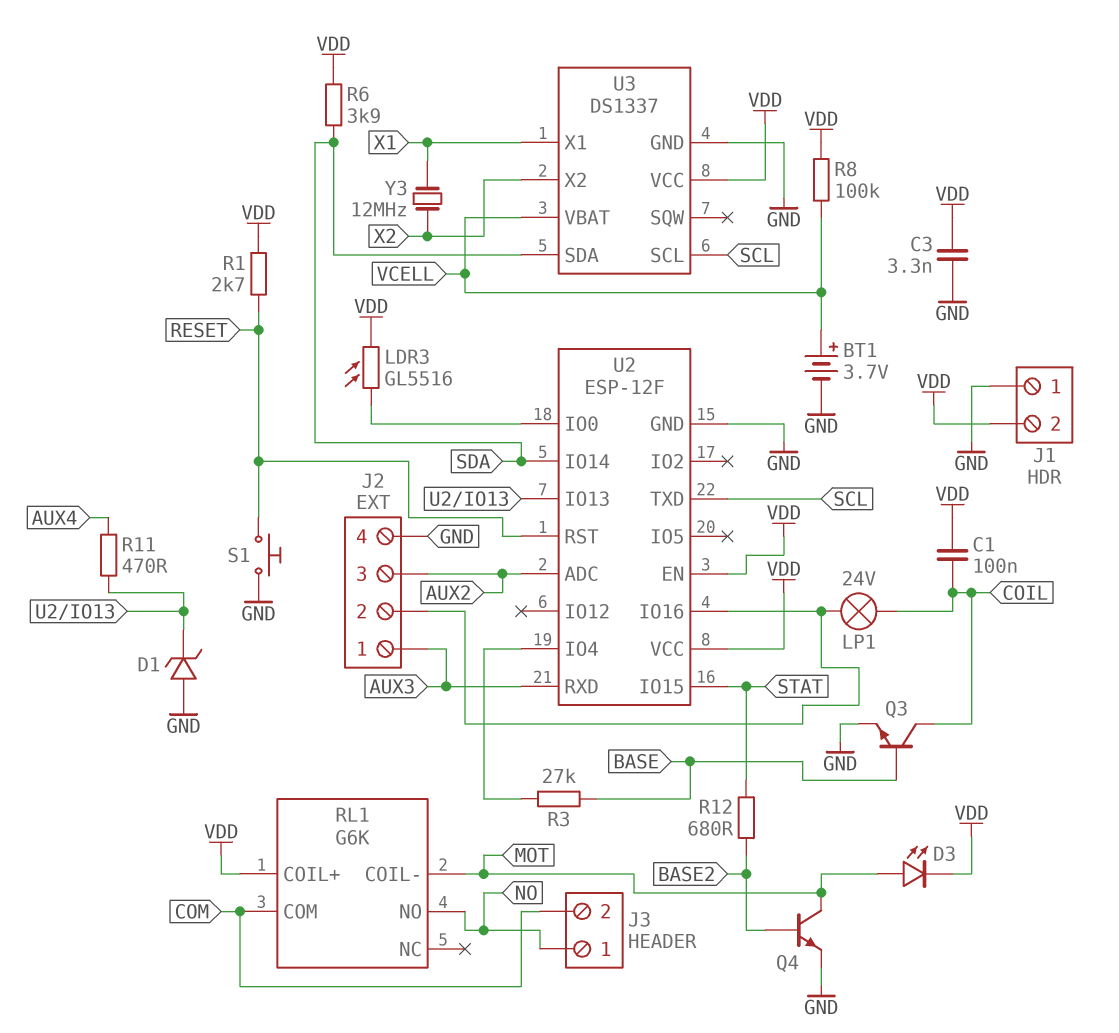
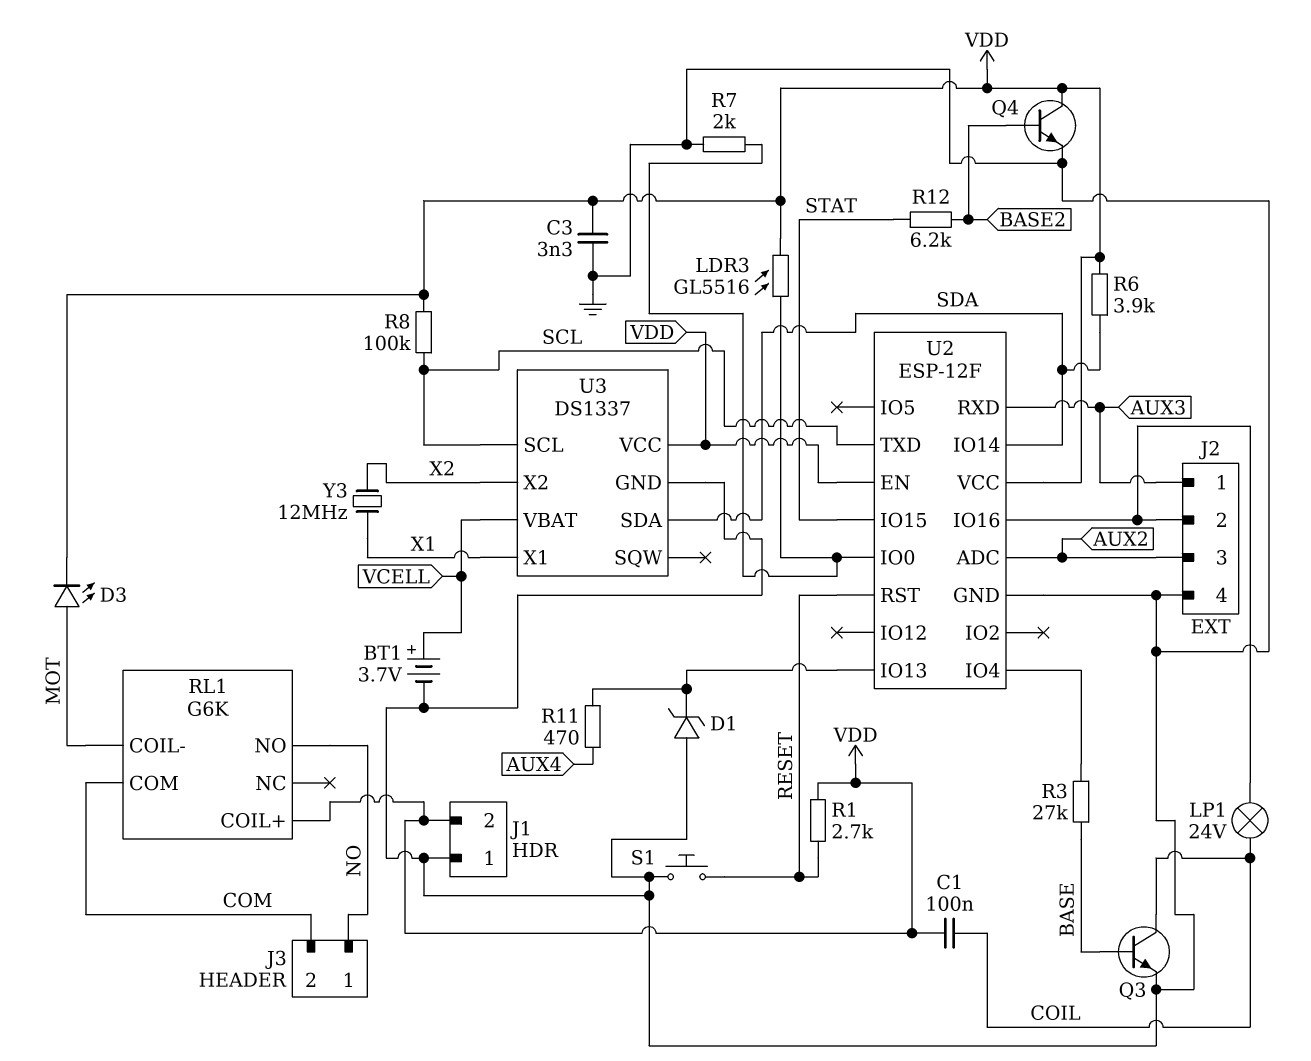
Q4: NPN (B BASE2, C MOT, E GND) -> NPN (B BASE2, C VDD, E GND)
R7: none -> 2k (GND, U2/IO0)
R8: 100k (VCELL, VDD) -> 100k (SCL, VDD)
R12: 680 (BASE2, STAT) -> 6.2k (BASE2, STAT)

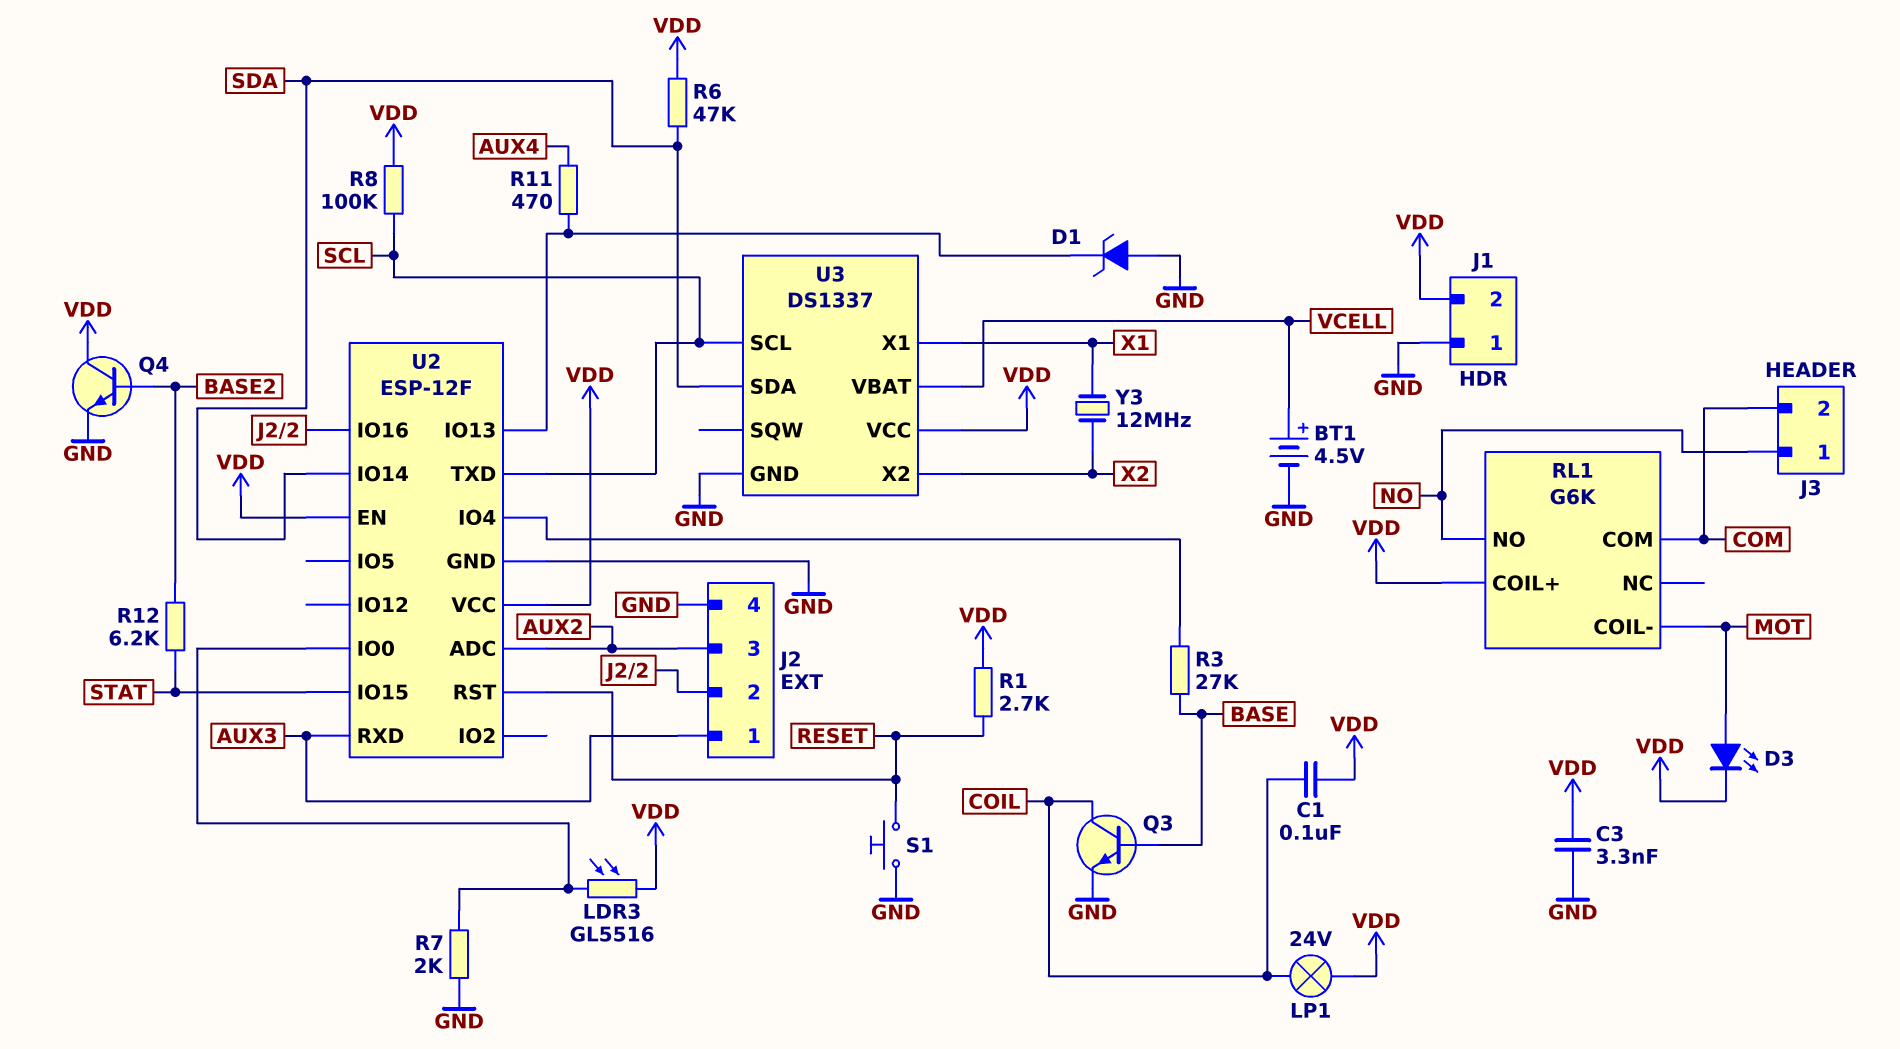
BT1: 3.7V (plus VCELL, minus GND) -> 4.5V (plus VCELL, minus GND)
LP1: lamp 24V (COIL, J2/2) -> lamp 24V (COIL, VDD)
R6: 3.9k (SDA, VDD) -> 47k (SDA, VDD)

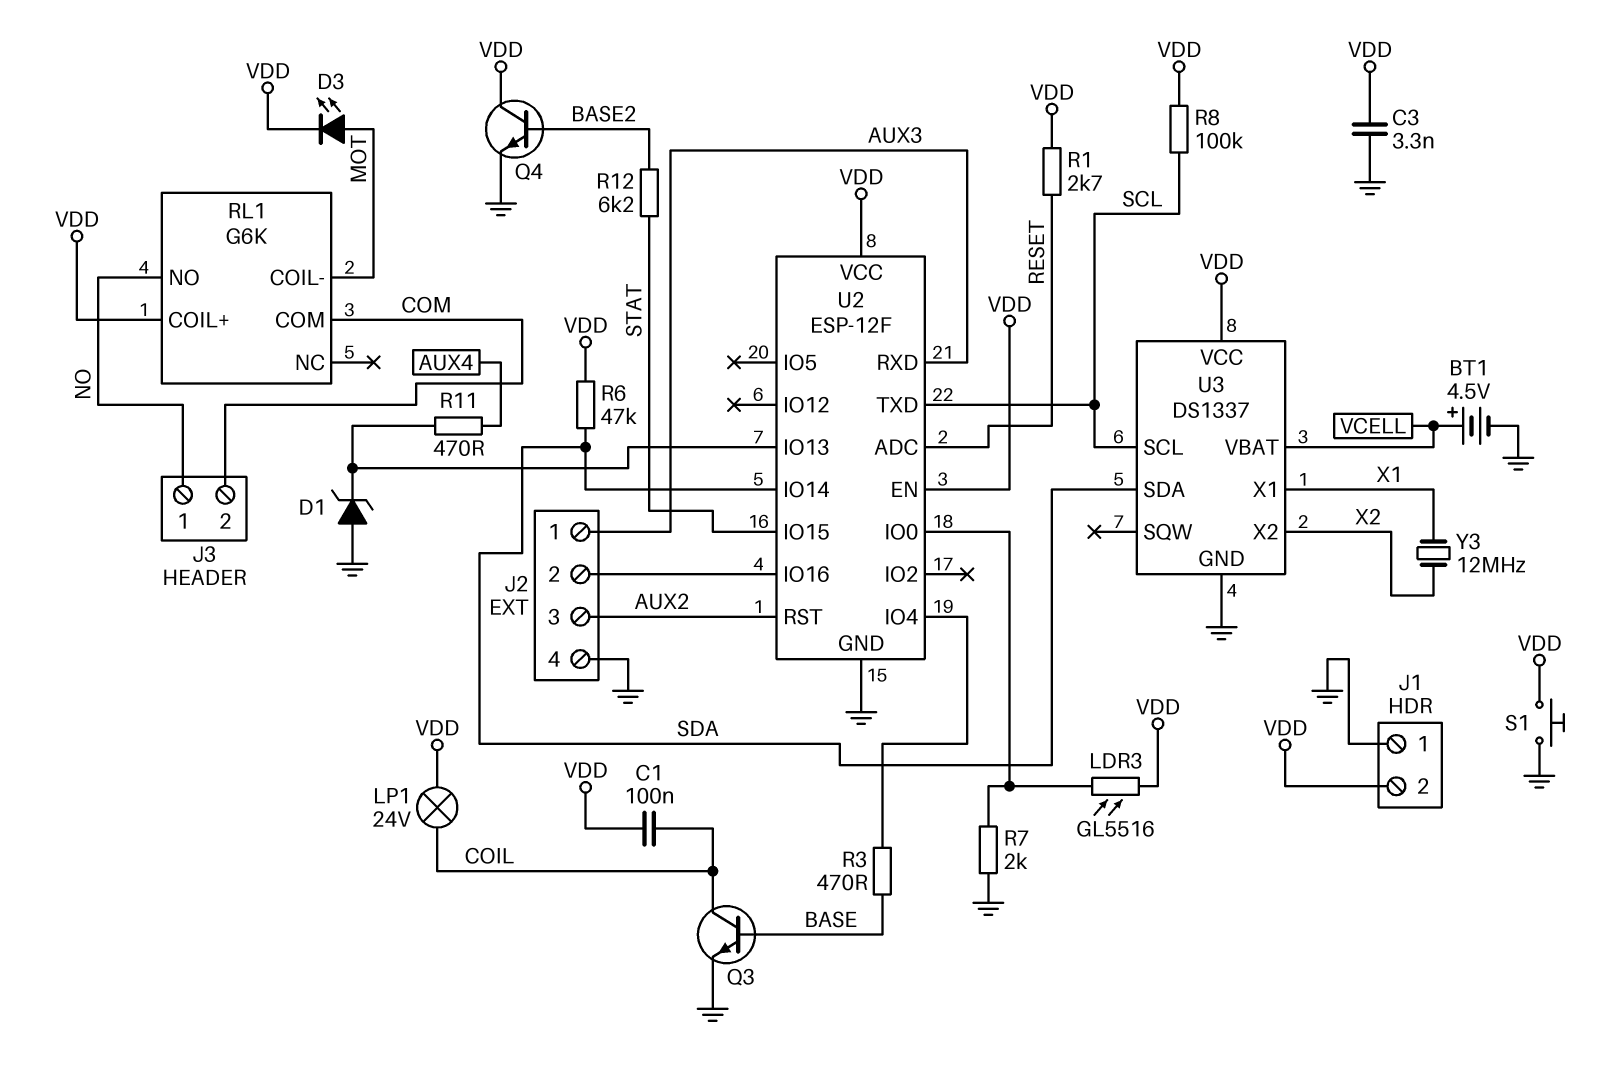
R3: 27k (BASE, U2/IO4) -> 470 (BASE, U2/IO4)
S1: button (GND, RESET) -> button (GND, VDD)
U2 pin ADC: AUX2 -> RESET
U2 pin RST: RESET -> AUX2

